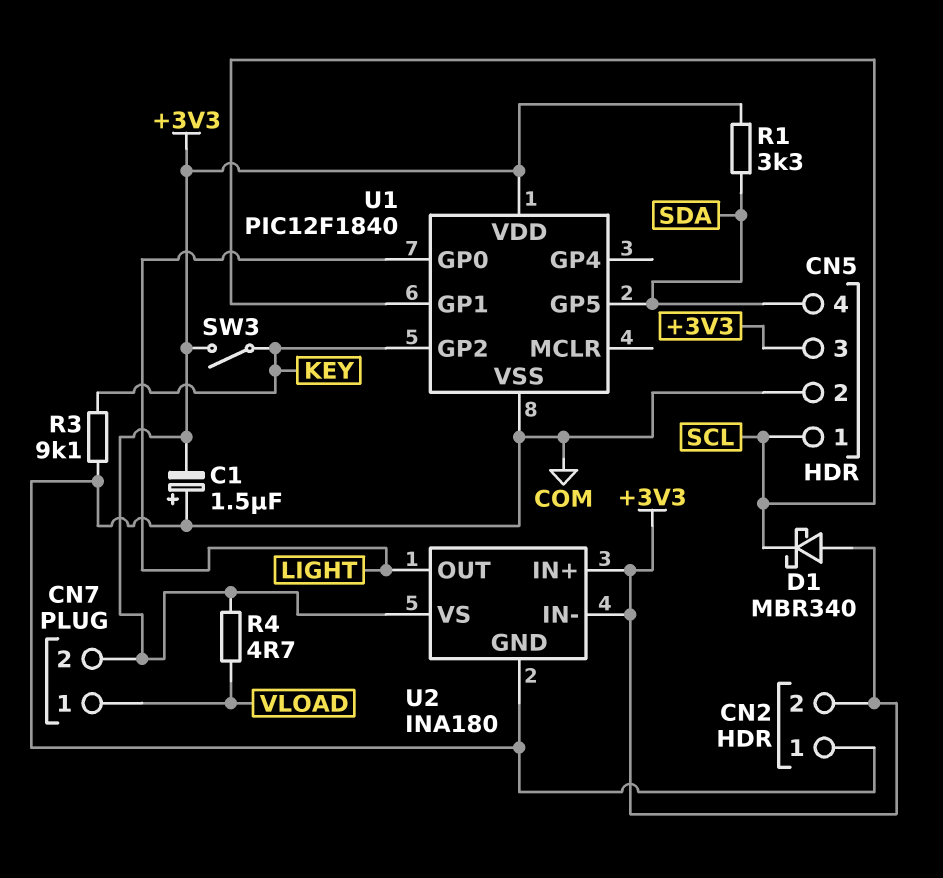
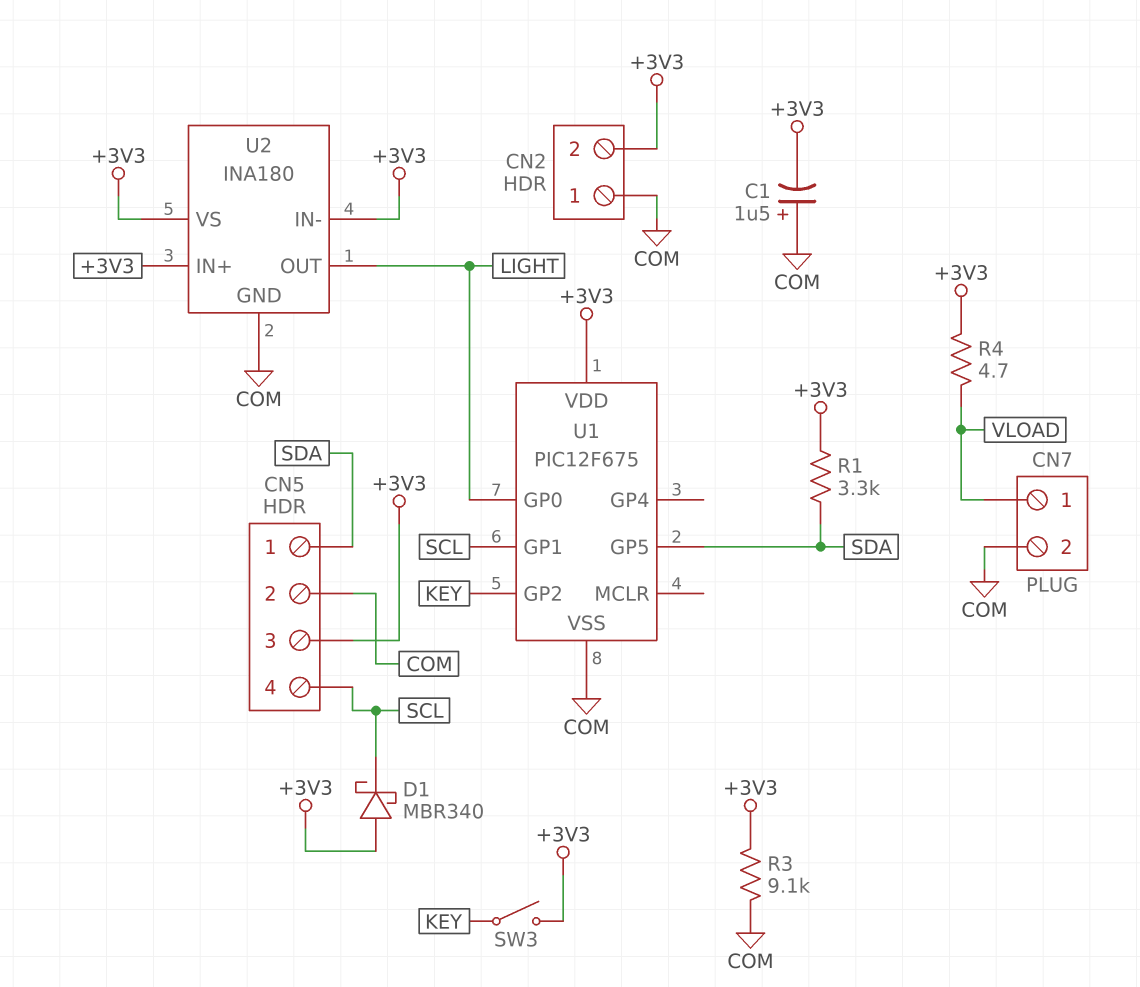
CN5 pin 1: SCL -> SDA
CN5 pin 4: SDA -> SCL
CN7 pin 2: +3V3 -> COM
R3: 9.1k (COM, KEY) -> 9.1k (+3V3, COM)
U1: PIC12F1840 -> PIC12F675

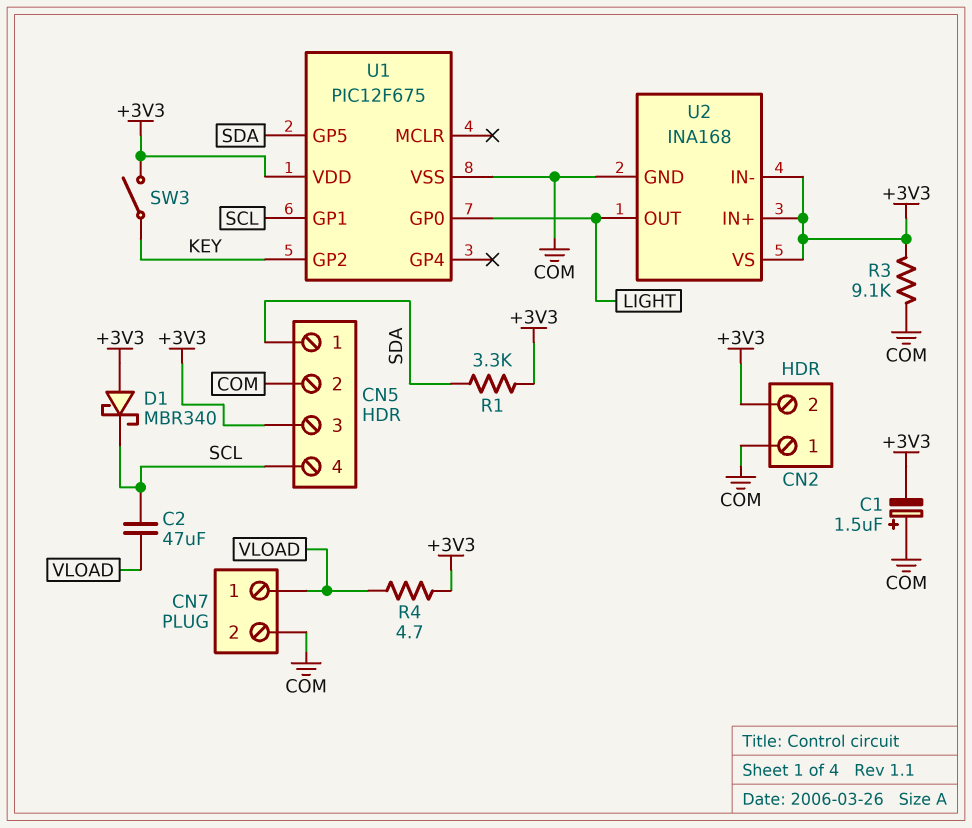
C2: none -> 47uF (SCL, VLOAD)
U2: INA180 -> INA168

